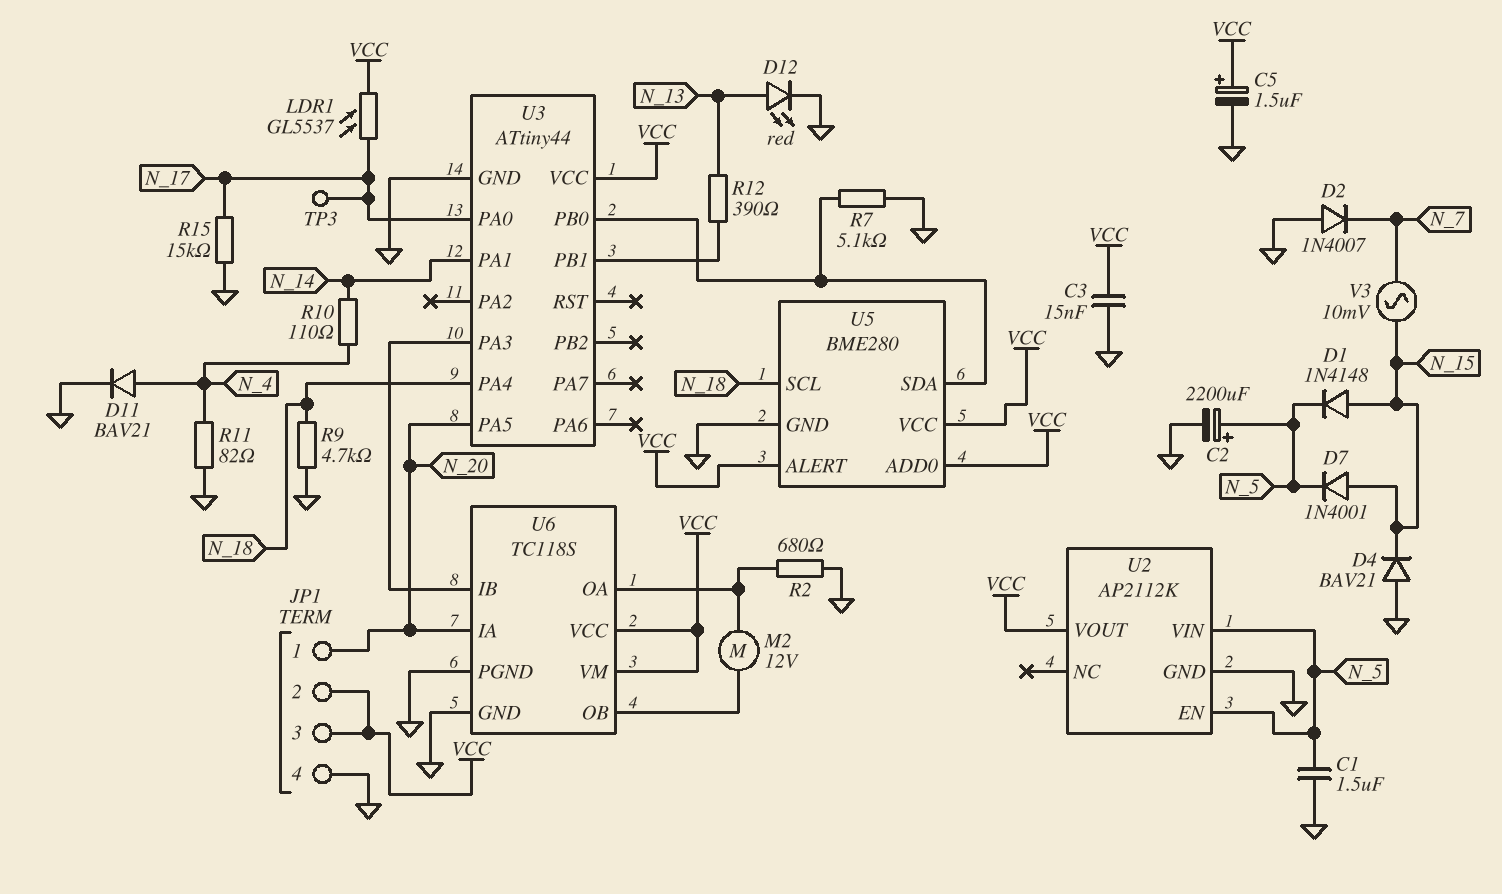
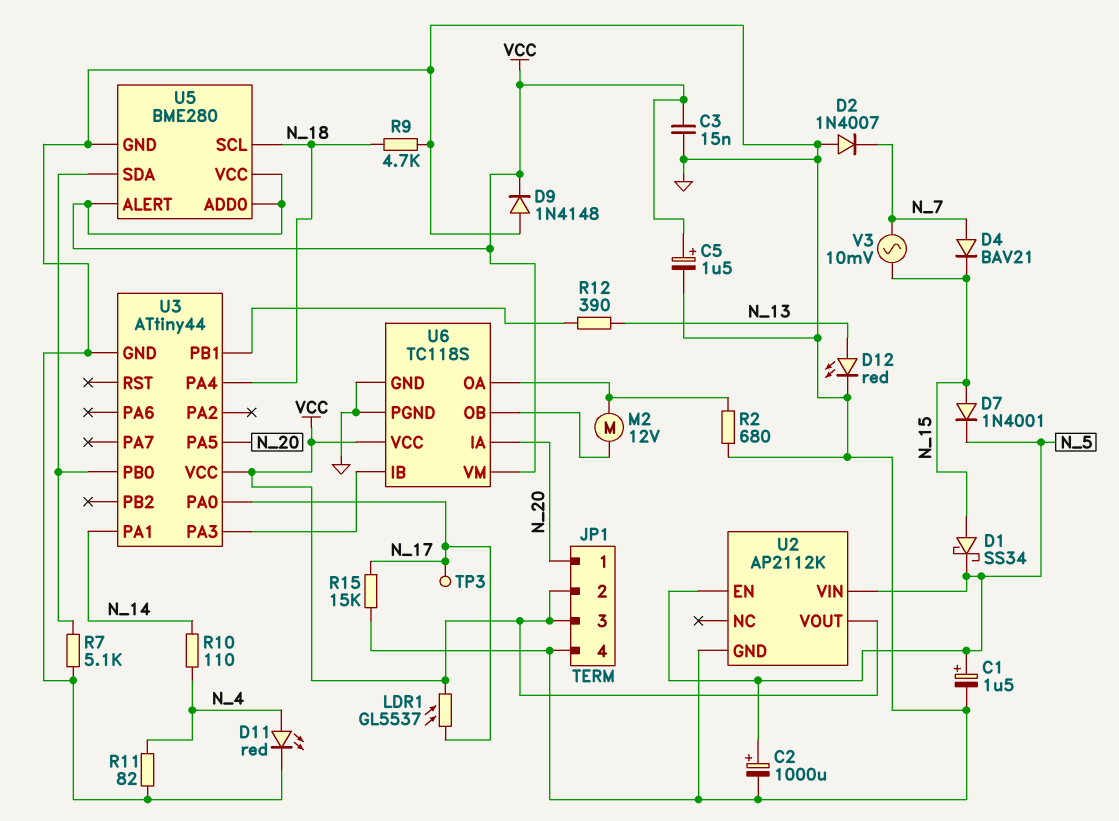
C1: 1.5uF (GND, N_5) -> 1.5uF (plus N_5, minus GND)
C2: 2200uF (plus N_5, minus GND) -> 1000uF (plus N_5, minus GND)
D1: diode 1N4148 (A N_15, K N_5) -> schottky SS34 (A N_15, K N_5)
D4: diode BAV21 (A GND, K N_15) -> diode BAV21 (A N_7, K N_15)
D9: none -> diode 1N4148 (A GND, K VCC)
D11: diode BAV21 (A N_4, K GND) -> LED red (A N_4, K GND)

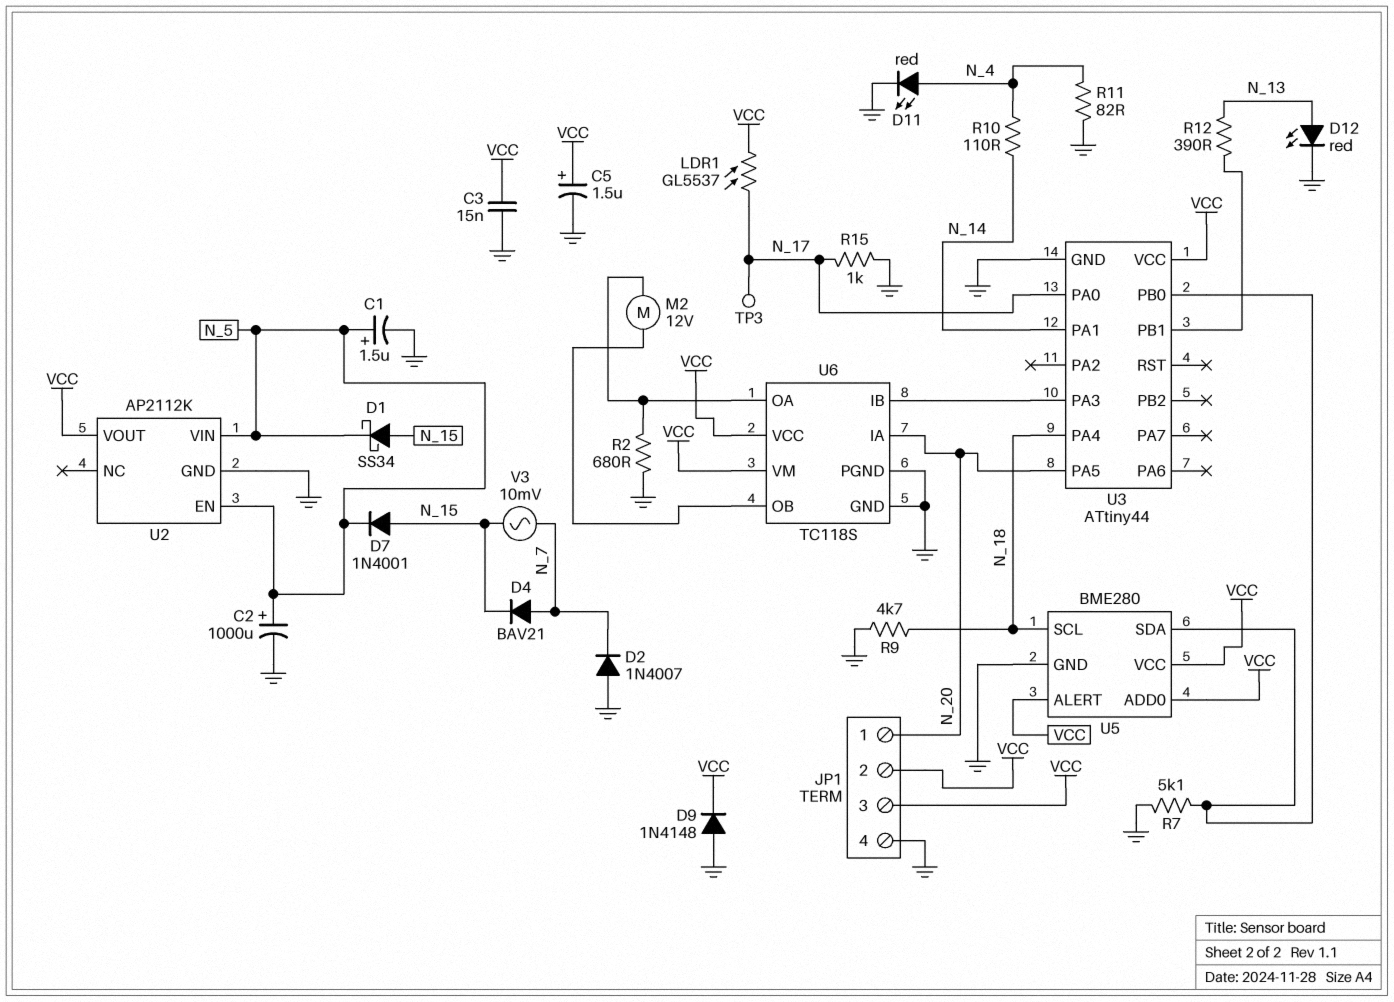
R15: 15k (GND, N_17) -> 1k (GND, N_17)

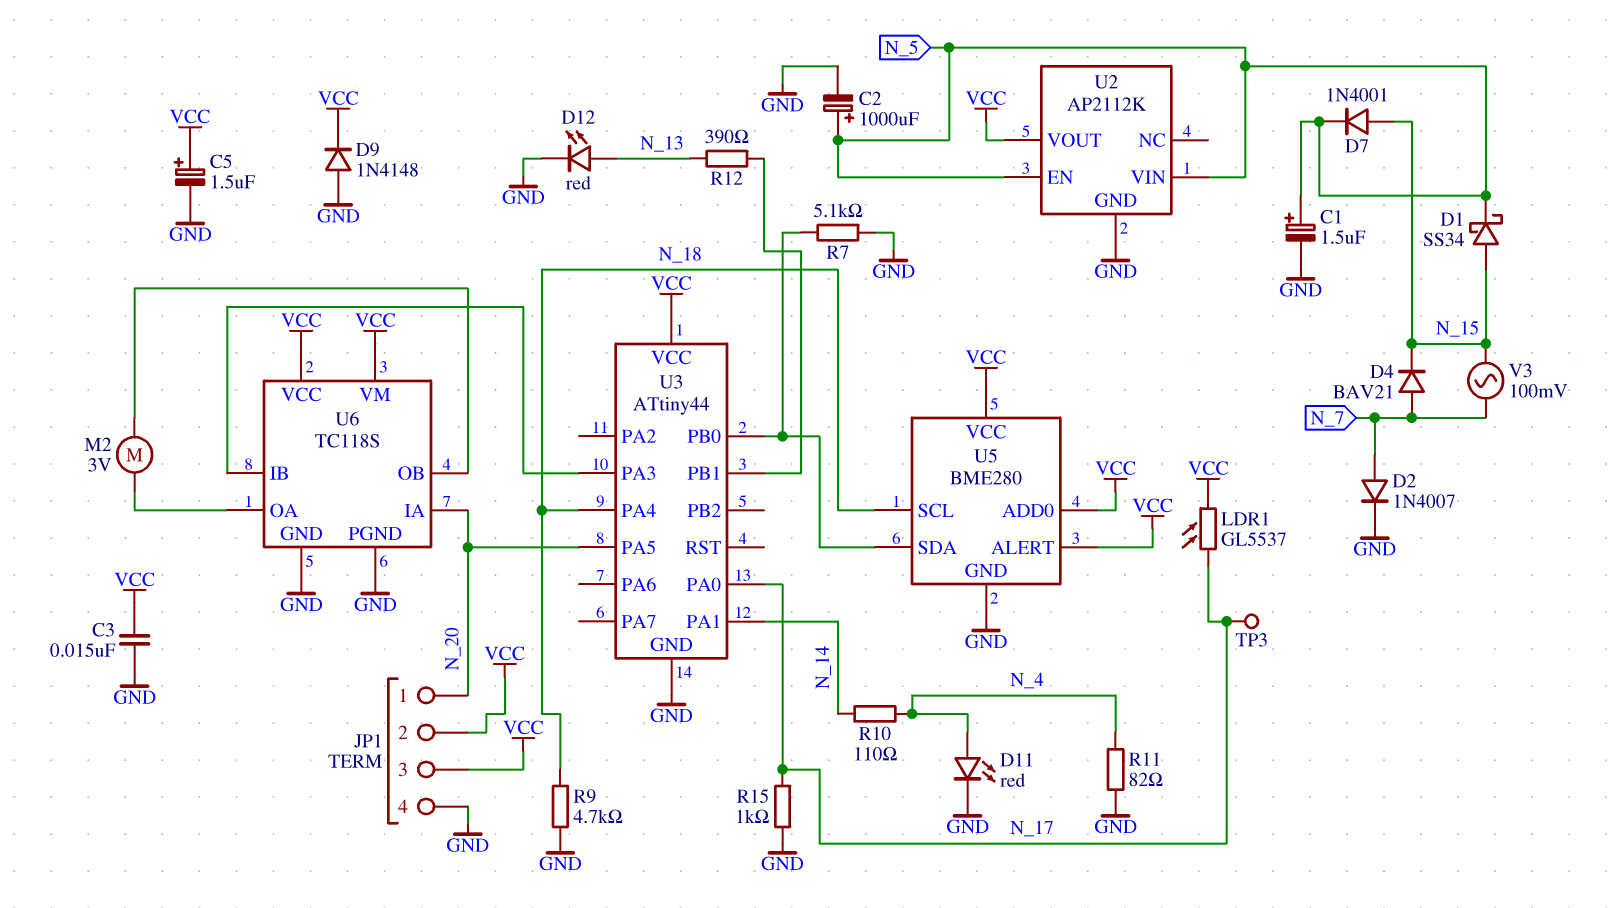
D2: diode 1N4007 (A GND, K N_7) -> diode 1N4007 (A N_7, K GND)
M2: motor 12V (U6/OA, U6/OB) -> motor 3V (U6/OA, U6/OB)
R2: 680 (GND, U6/OA) -> none
V3: AC 10mV (N_7, N_15) -> AC 100mV (N_7, N_15)

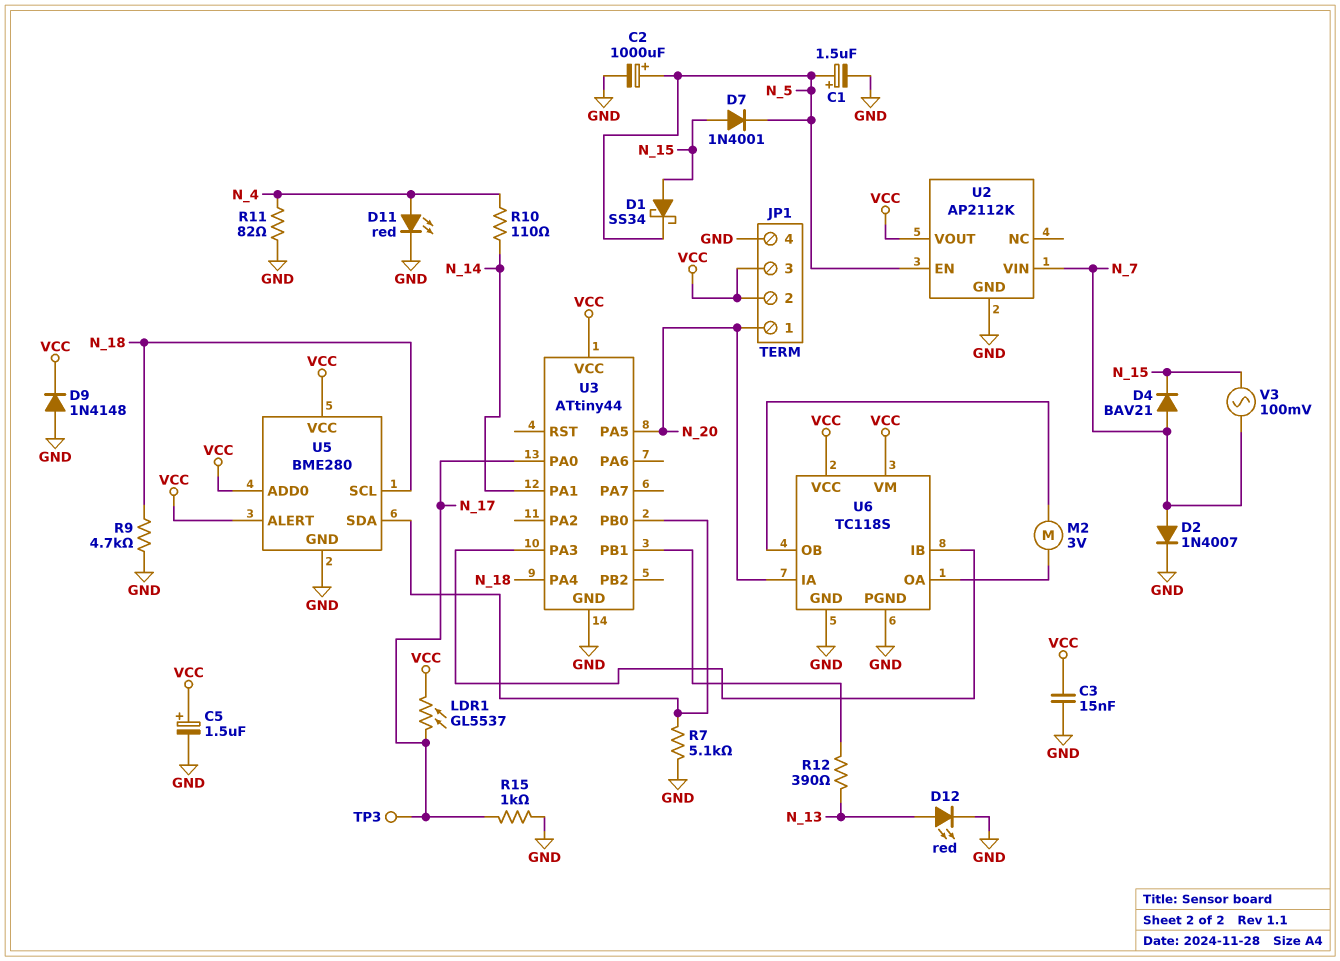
U2 pin VIN: N_5 -> N_7

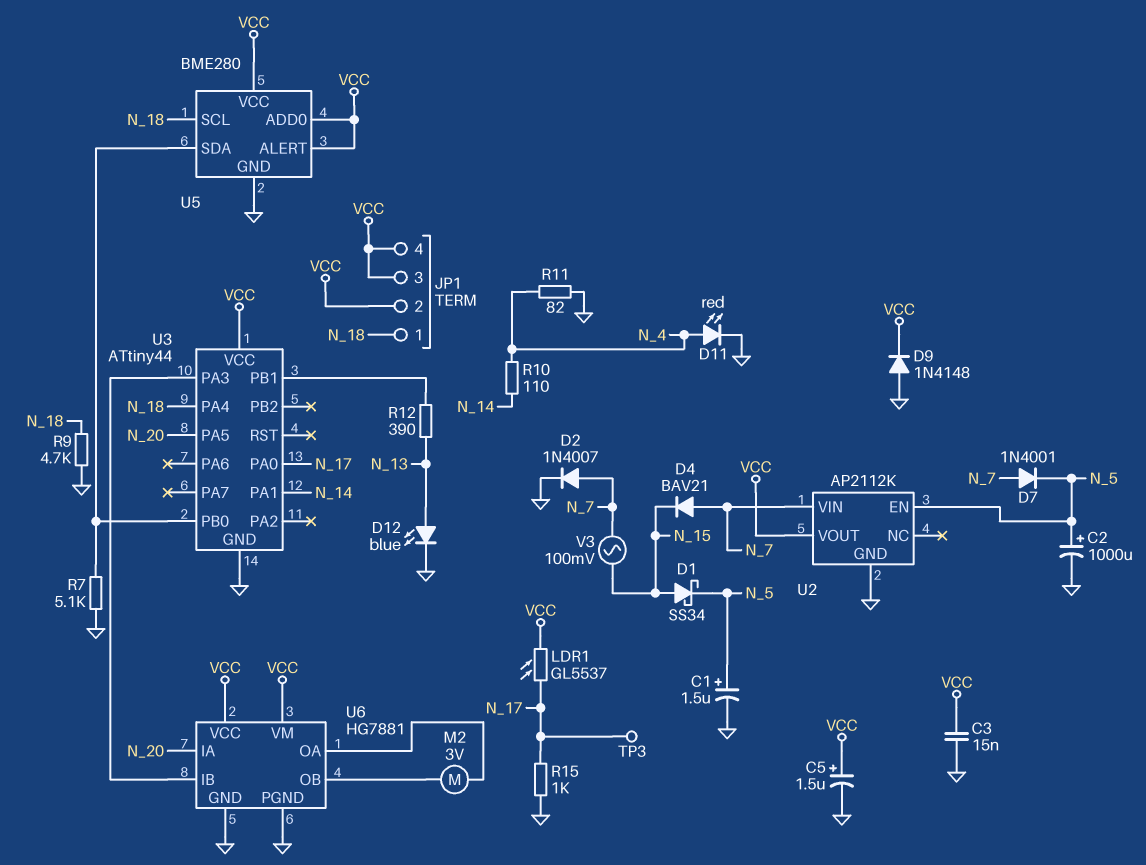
D7: diode 1N4001 (A N_15, K N_5) -> diode 1N4001 (A N_7, K N_5)
D12: LED red (A N_13, K GND) -> LED blue (A N_13, K GND)
JP1 pin 1: N_20 -> N_18
JP1 pin 4: GND -> VCC
U6: TC118S -> HG7881

